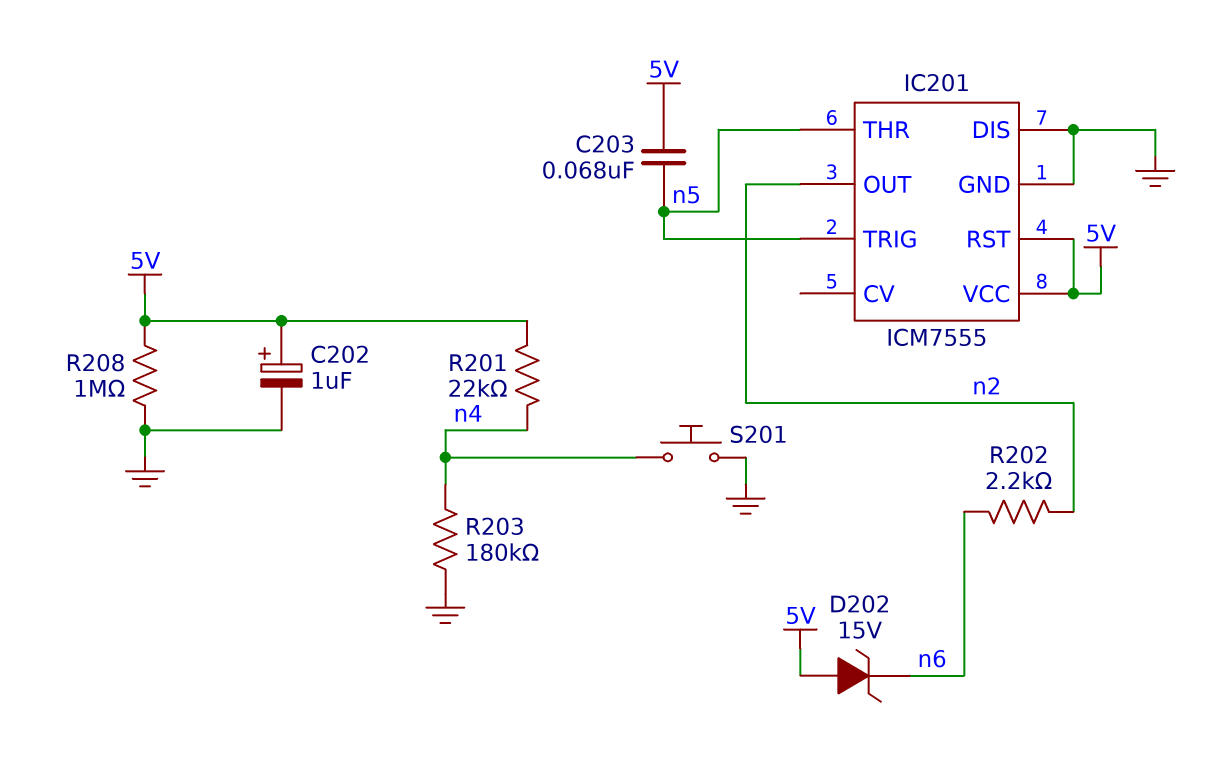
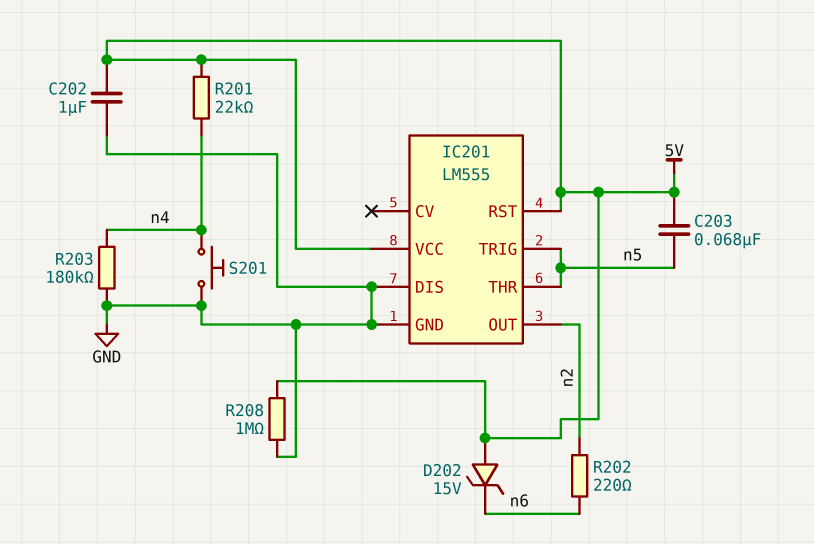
C202: 1uF (plus 5V, minus GND) -> 1uF (5V, GND)
IC201: ICM7555 -> LM555
R202: 2.2k (n2, n6) -> 220 (n2, n6)

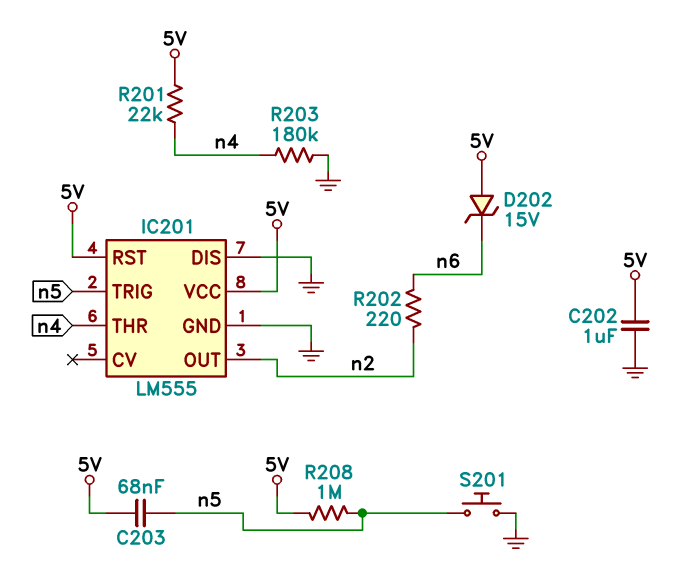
IC201 pin THR: n5 -> n4
R208: 1M (5V, GND) -> 1M (5V, n5)
S201: button (GND, n4) -> button (GND, n5)

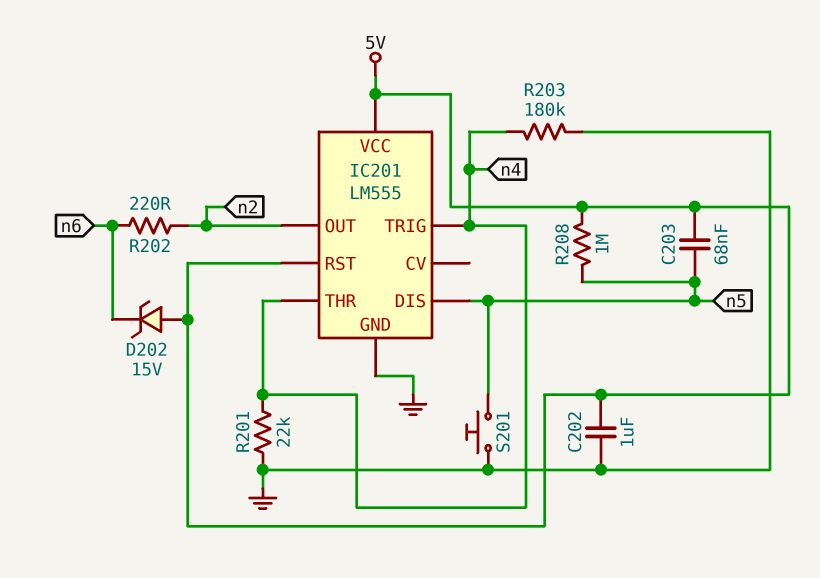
IC201 pin DIS: GND -> n5
IC201 pin TRIG: n5 -> n4
R201: 22k (5V, n4) -> 22k (GND, n4)

